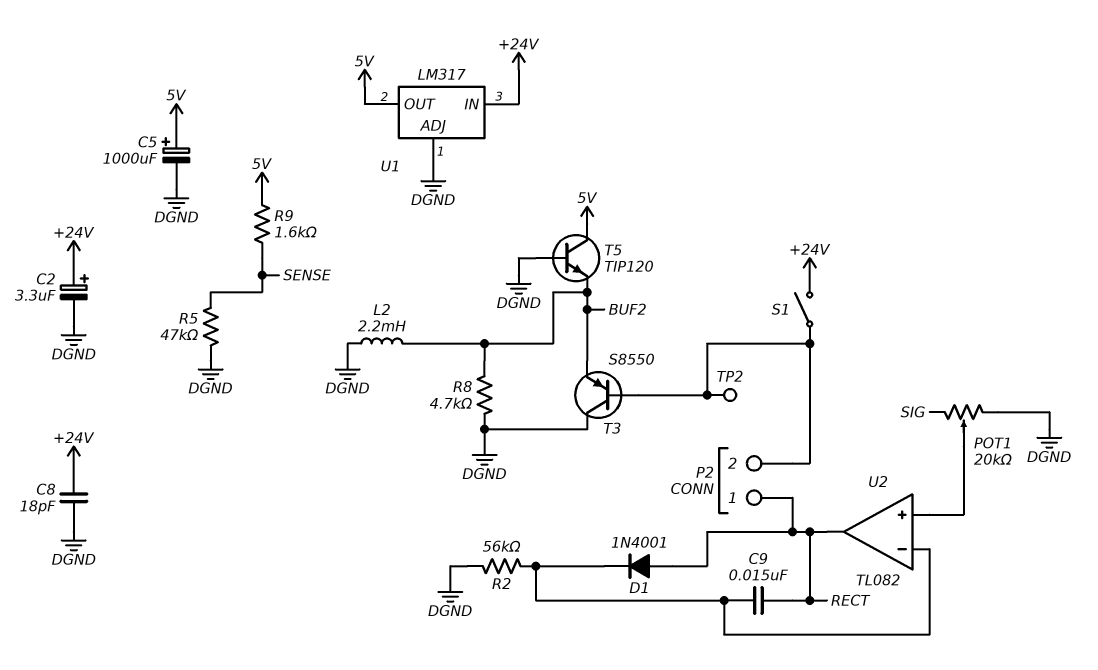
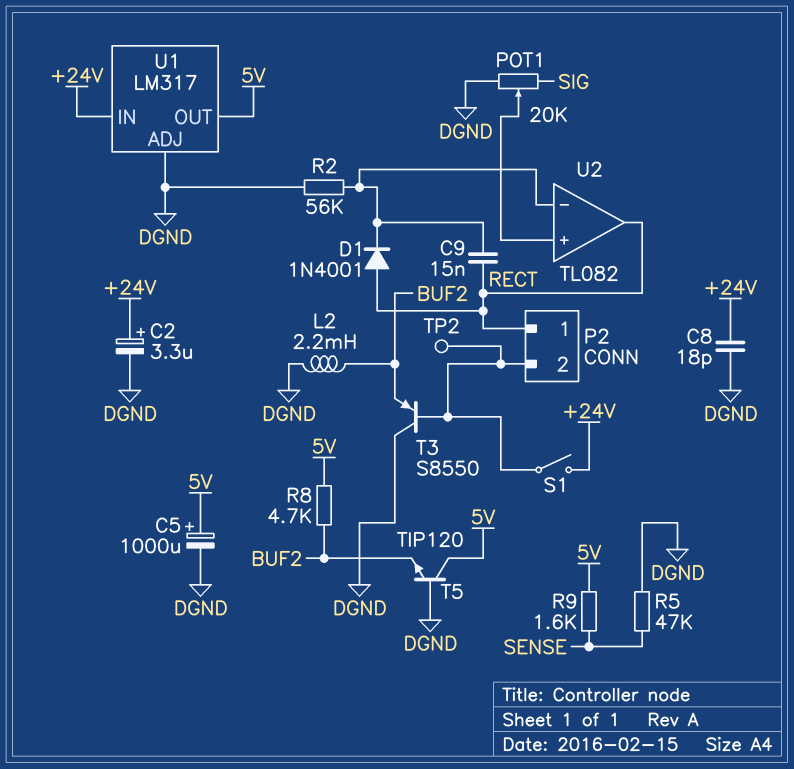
R8: 4.7k (BUF2, DGND) -> 4.7k (5V, BUF2)

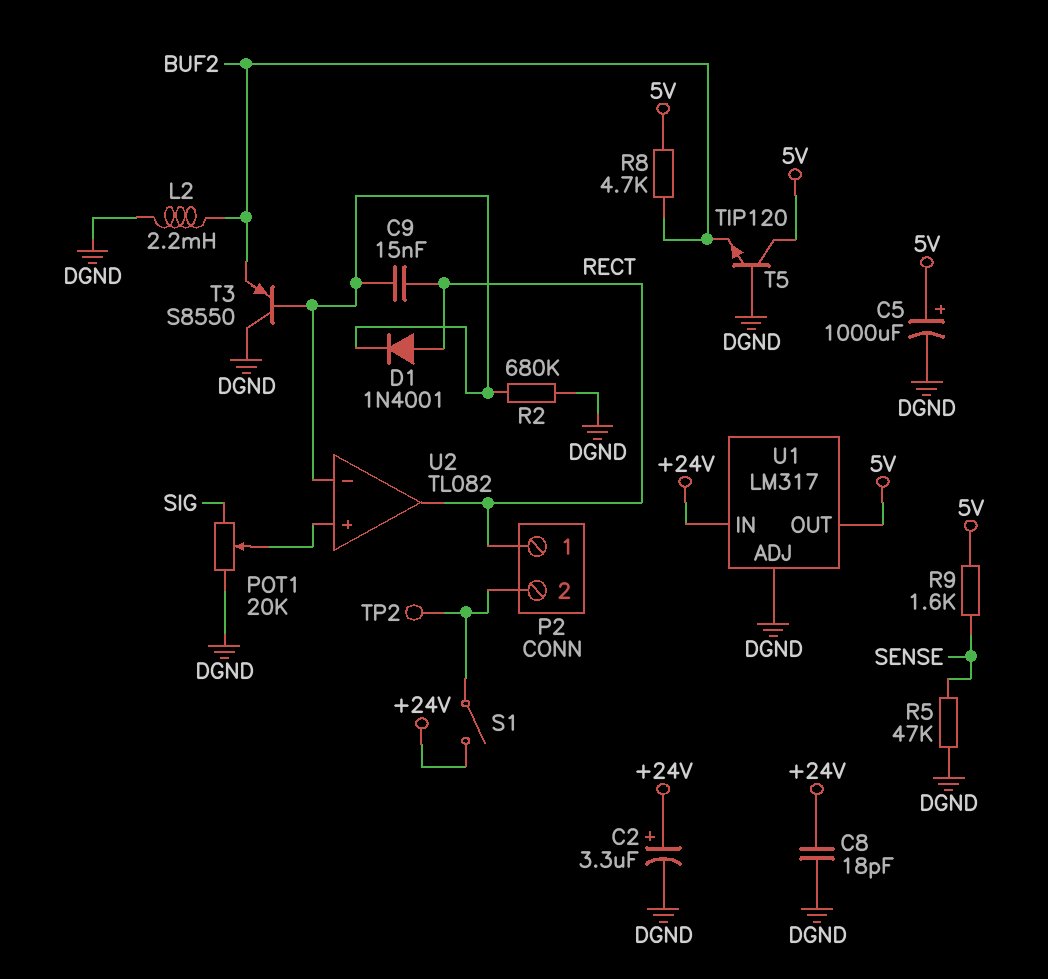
R2: 56k (DGND, U2/in-) -> 680k (DGND, U2/in-)
T3: PNP S8550 (B P2/2, C DGND, E BUF2) -> PNP S8550 (B U2/in-, C DGND, E BUF2)

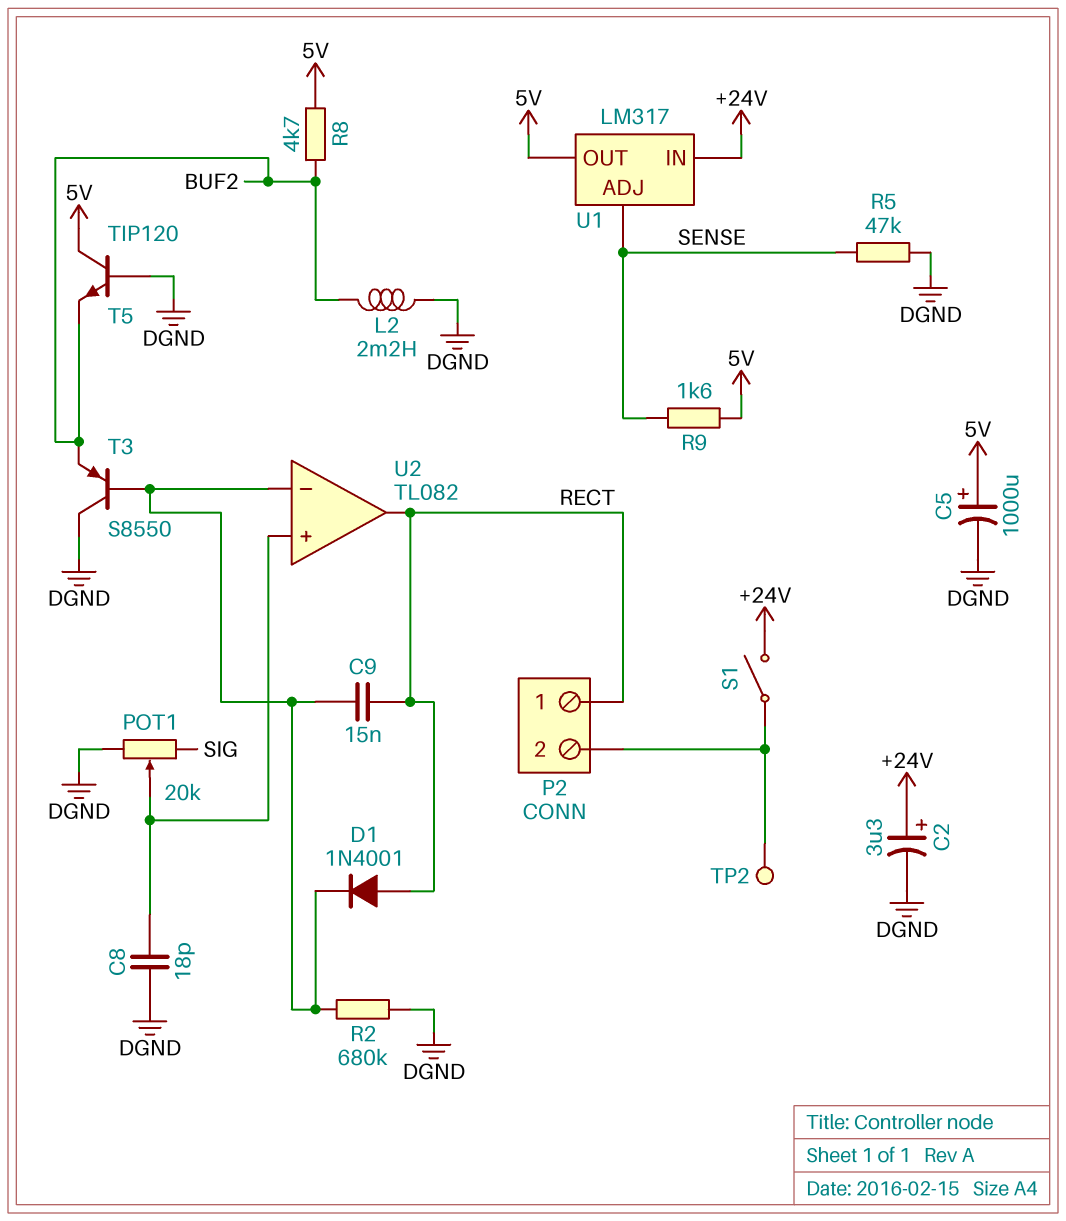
C8: 18pF (+24V, DGND) -> 18pF (DGND, U2/in+)
U1 pin ADJ: DGND -> SENSE

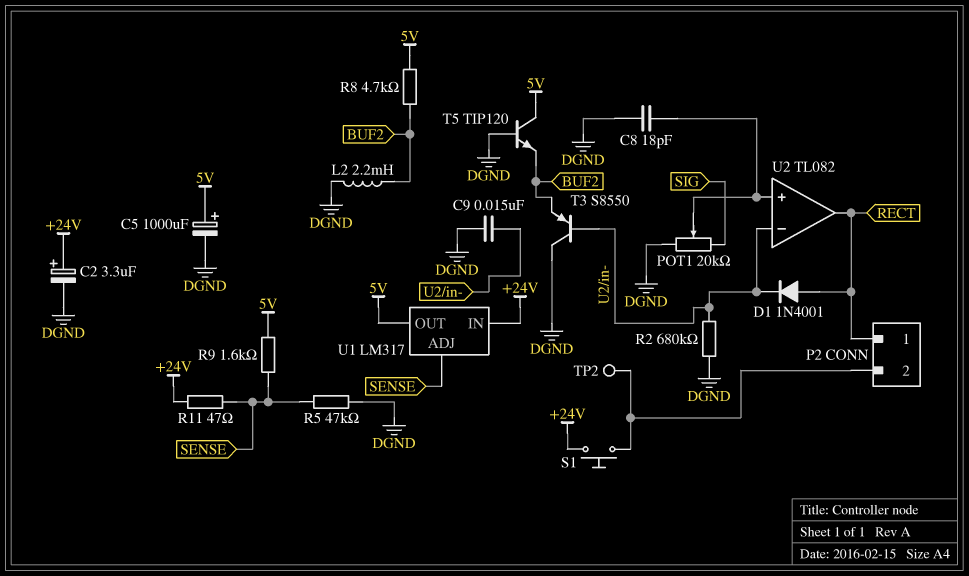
C9: 15nF (RECT, U2/in-) -> 15nF (DGND, U2/in-)
R11: none -> 47 (+24V, SENSE)
S1: switch (+24V, P2/2) -> button (+24V, P2/2)

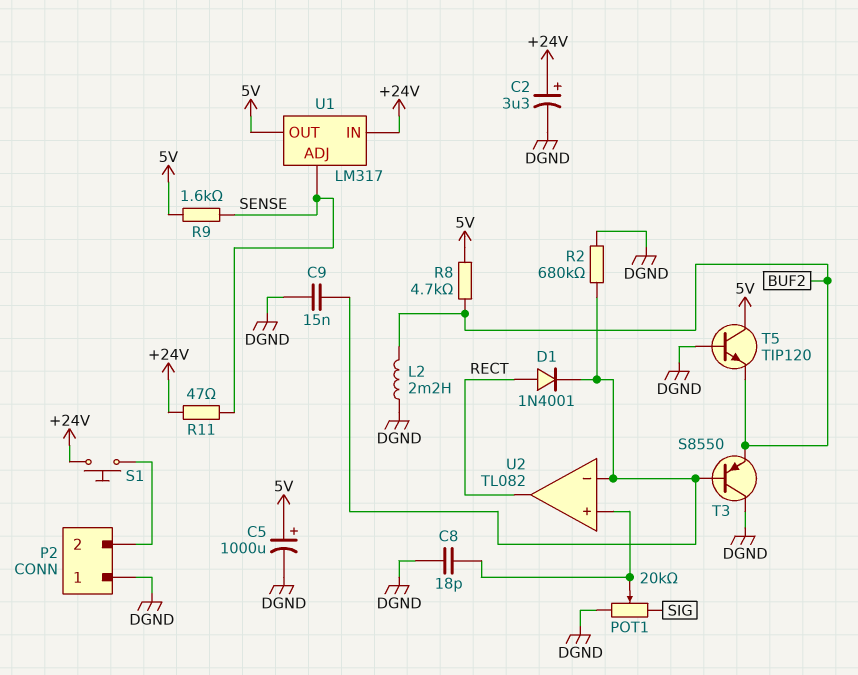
P2 pin 1: RECT -> DGND
R5: 47k (DGND, SENSE) -> none
TP2: test point (P2/2) -> none

